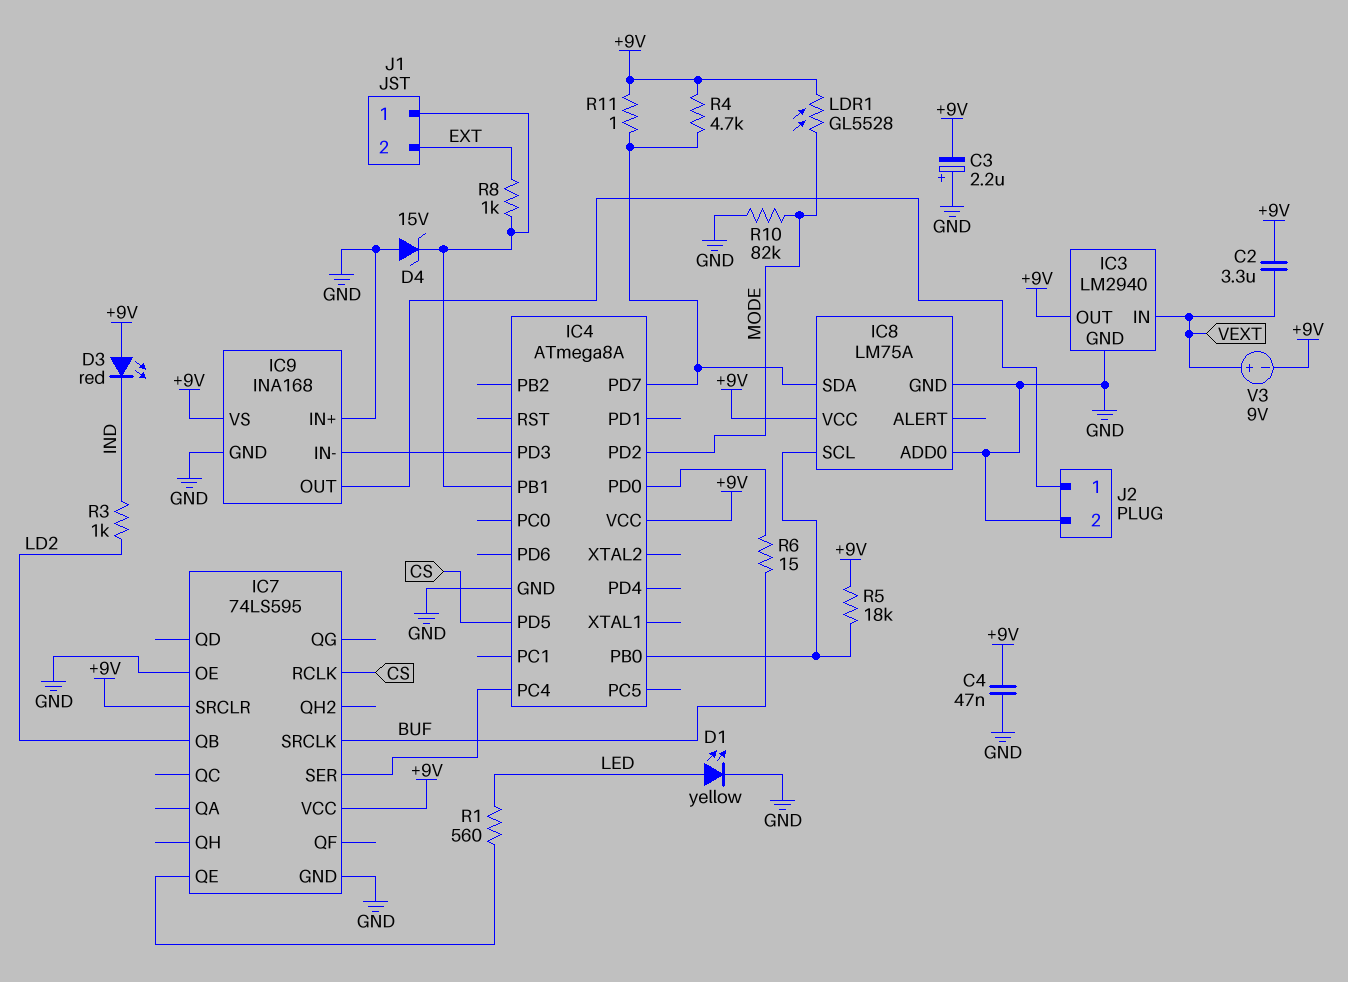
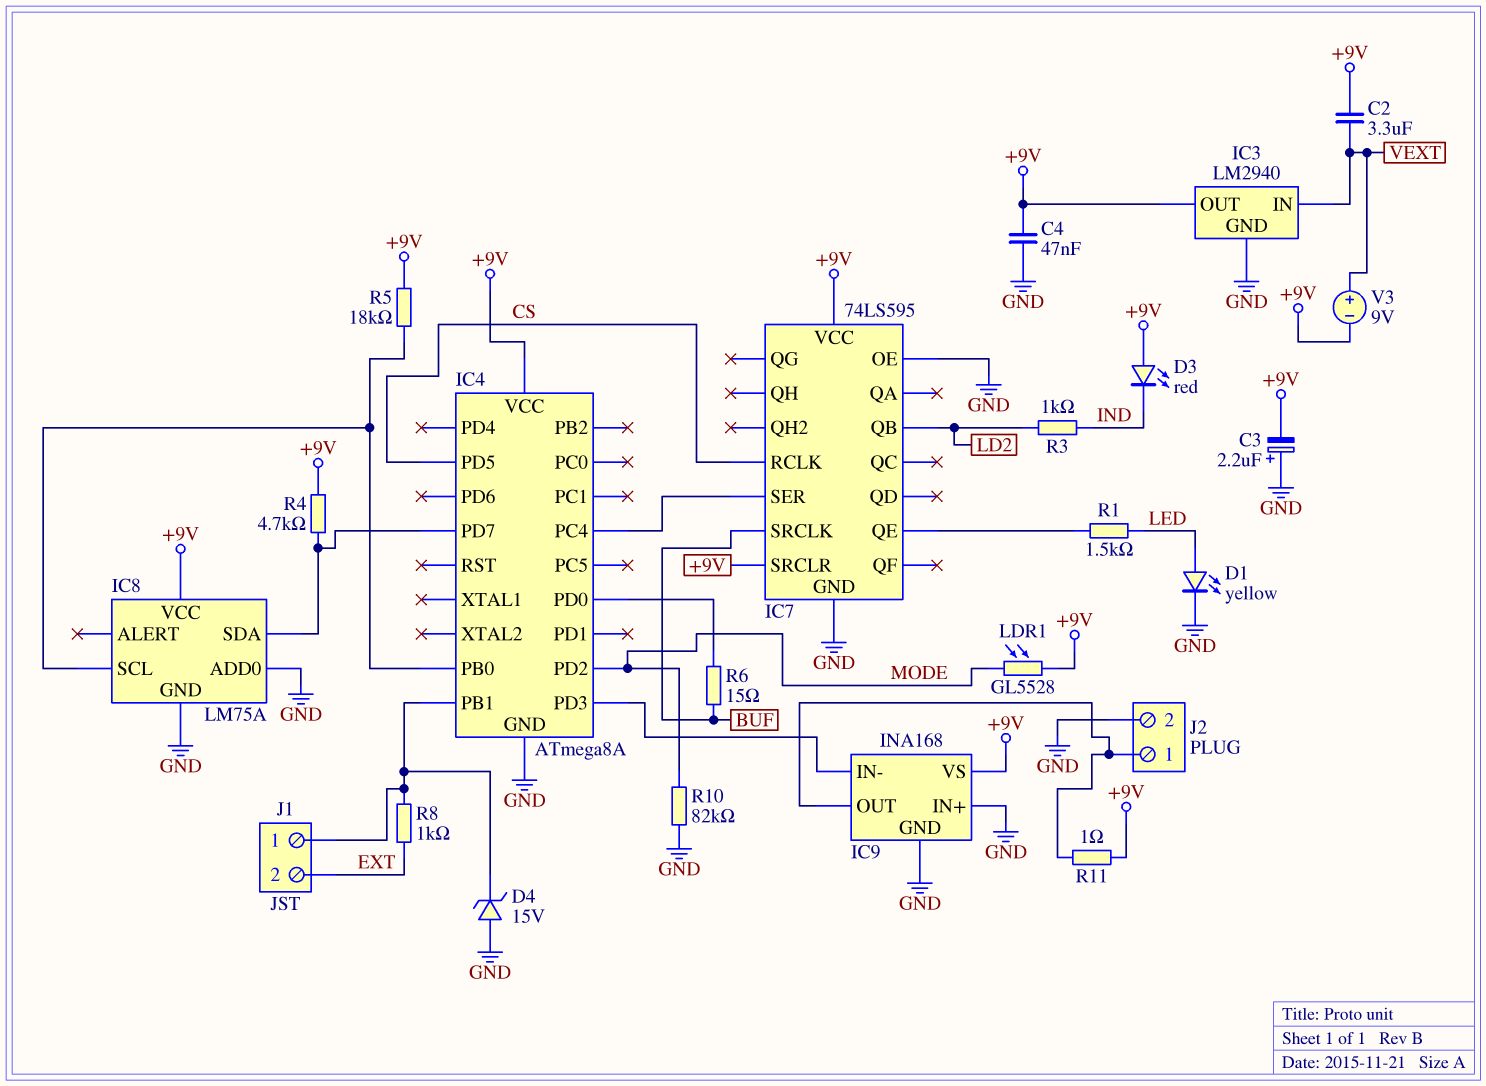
R1: 560 (IC7/QE, LED) -> 1.5k (IC7/QE, LED)
R11: 1 (+9V, IC4/PD7) -> 1 (+9V, IC9/OUT)

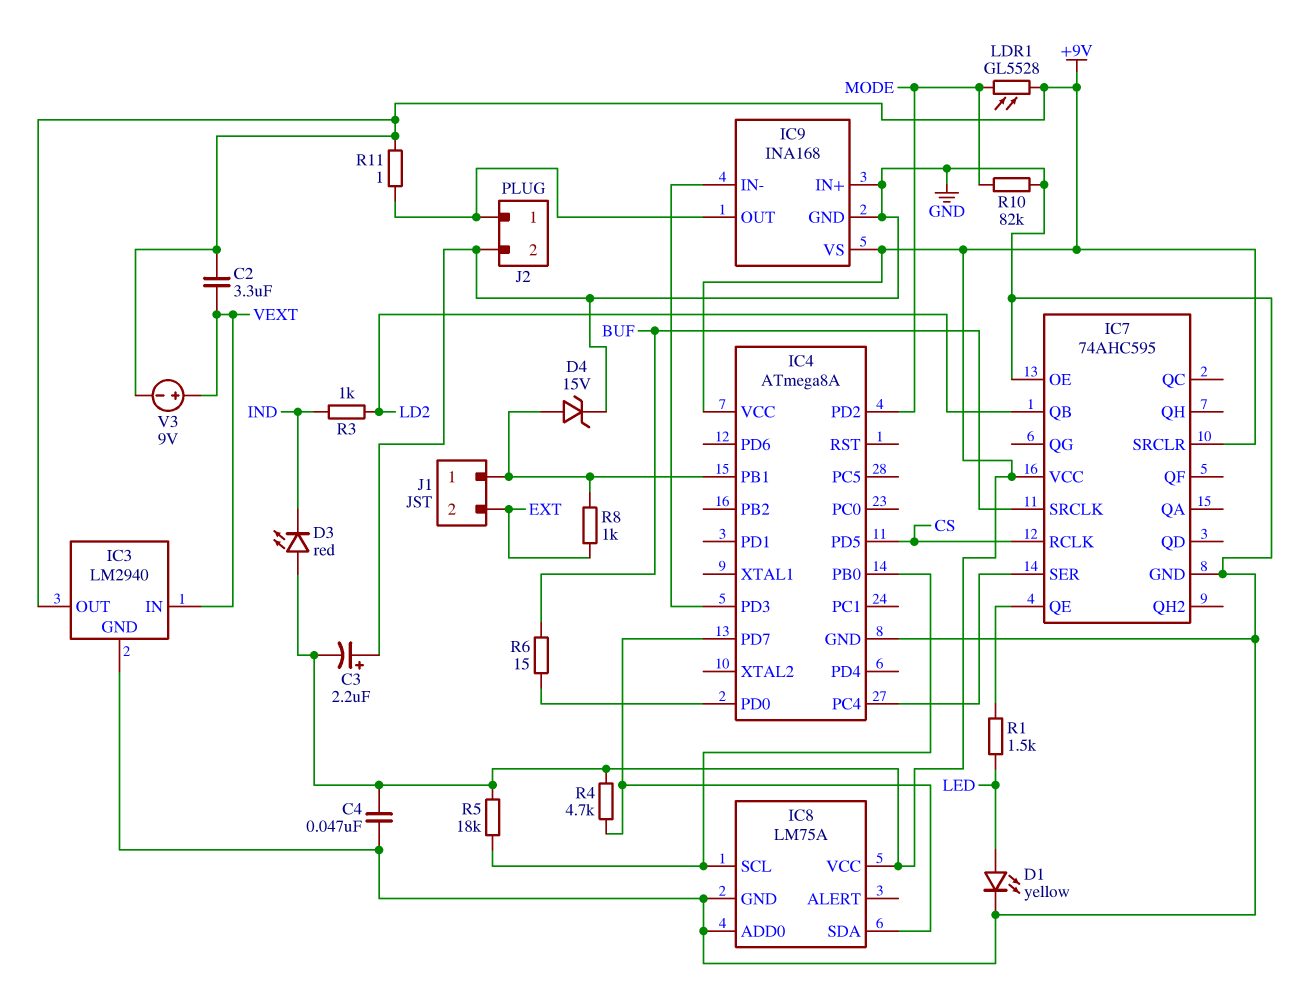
D4: zener 15V (A GND, K IC4/PB1) -> zener 15V (A IC4/PB1, K GND)
IC7: 74LS595 -> 74AHC595

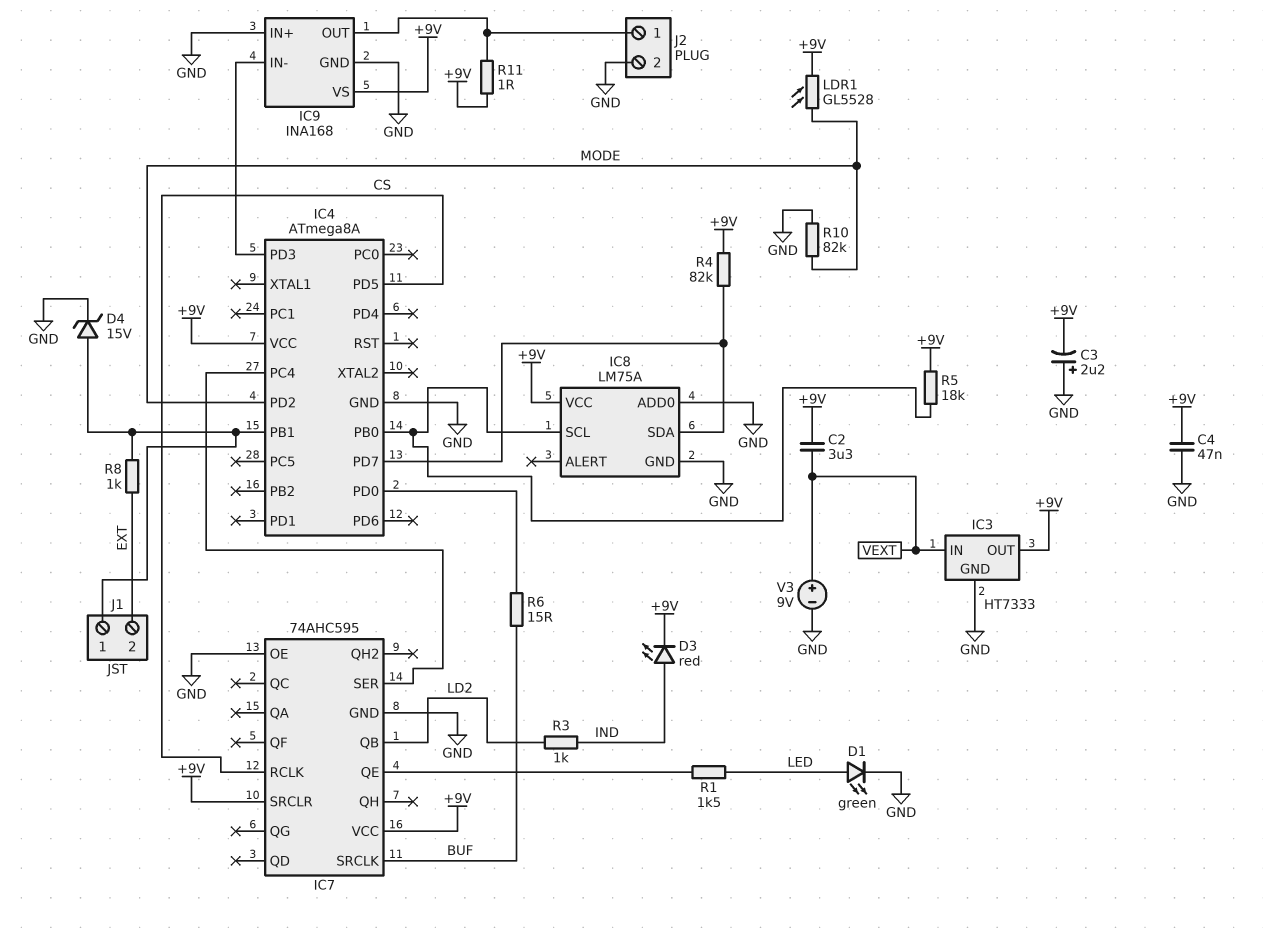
D1: LED yellow (A LED, K GND) -> LED green (A LED, K GND)
D3: LED red (A +9V, K IND) -> LED red (A IND, K +9V)
IC3: LM2940 -> HT7333
R4: 4.7k (+9V, IC4/PD7) -> 82k (+9V, IC4/PD7)
V3: 9V (plus VEXT, minus +9V) -> 9V (plus VEXT, minus GND)

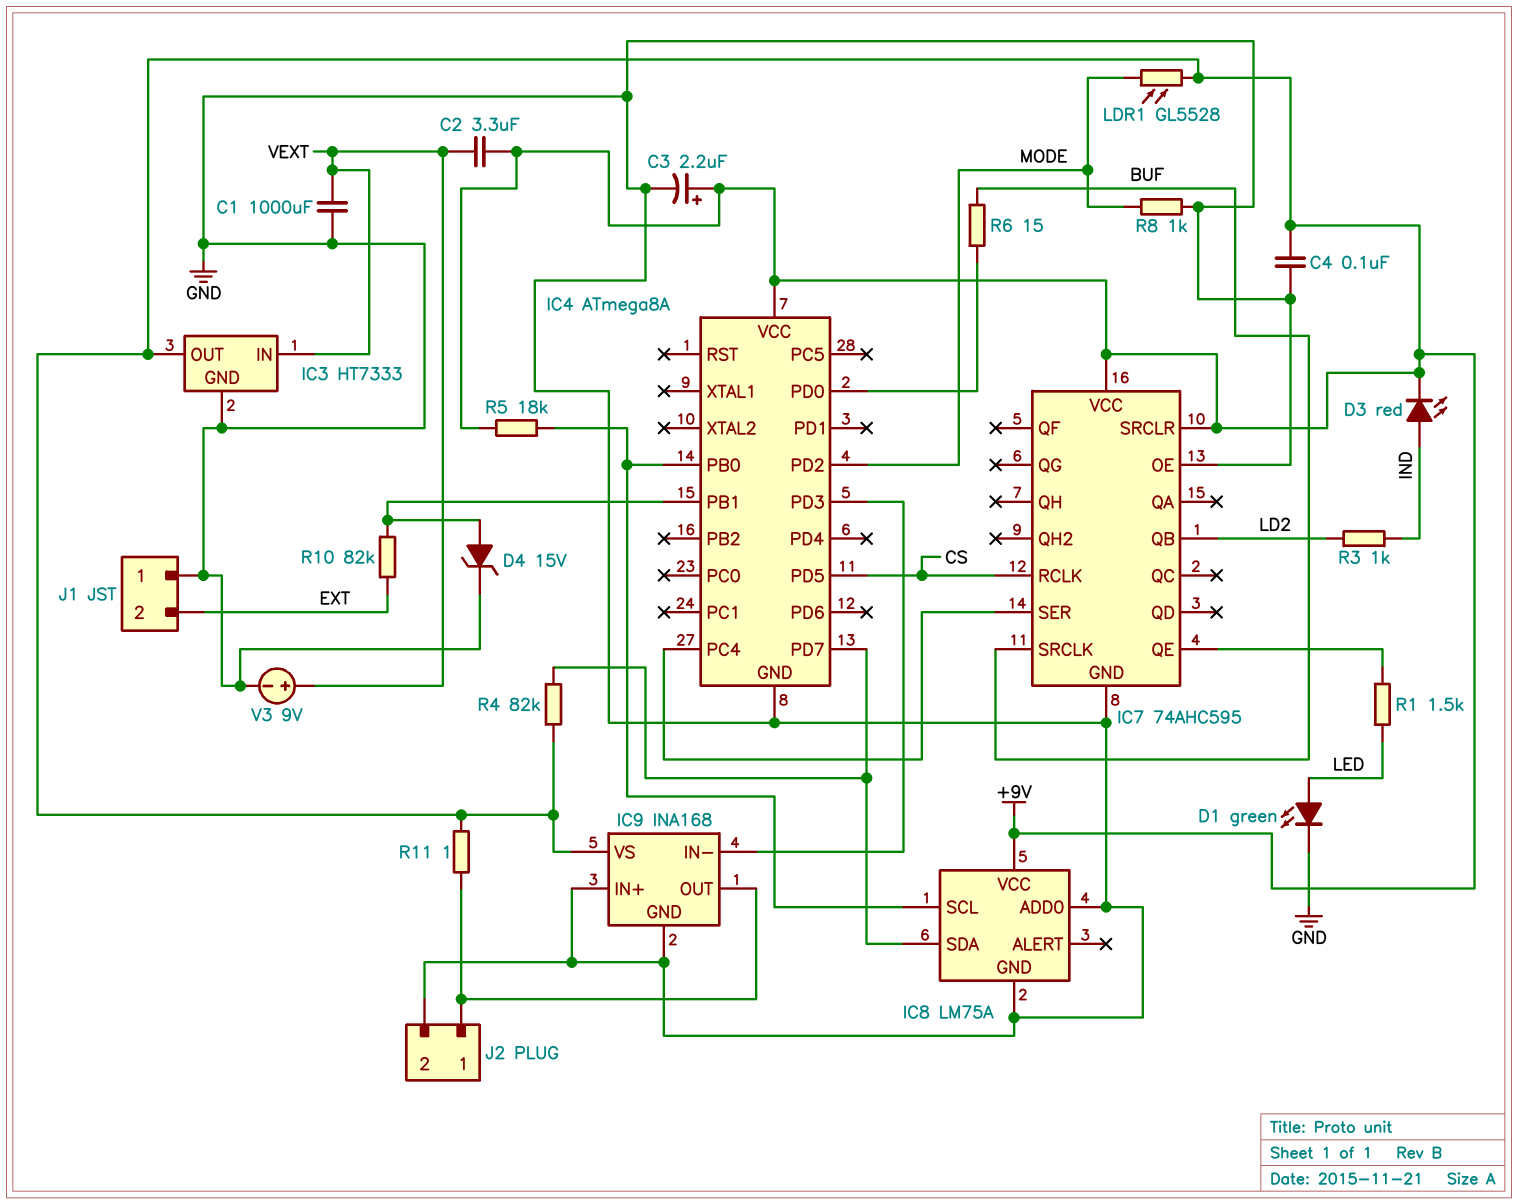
C1: none -> 1000uF (GND, VEXT)
C3: 2.2uF (plus GND, minus +9V) -> 2.2uF (plus +9V, minus GND)
C4: 47nF (+9V, GND) -> 100nF (+9V, GND)
J1 pin 1: IC4/PB1 -> GND
R8: 1k (EXT, IC4/PB1) -> 1k (GND, MODE)
R10: 82k (GND, MODE) -> 82k (EXT, IC4/PB1)

